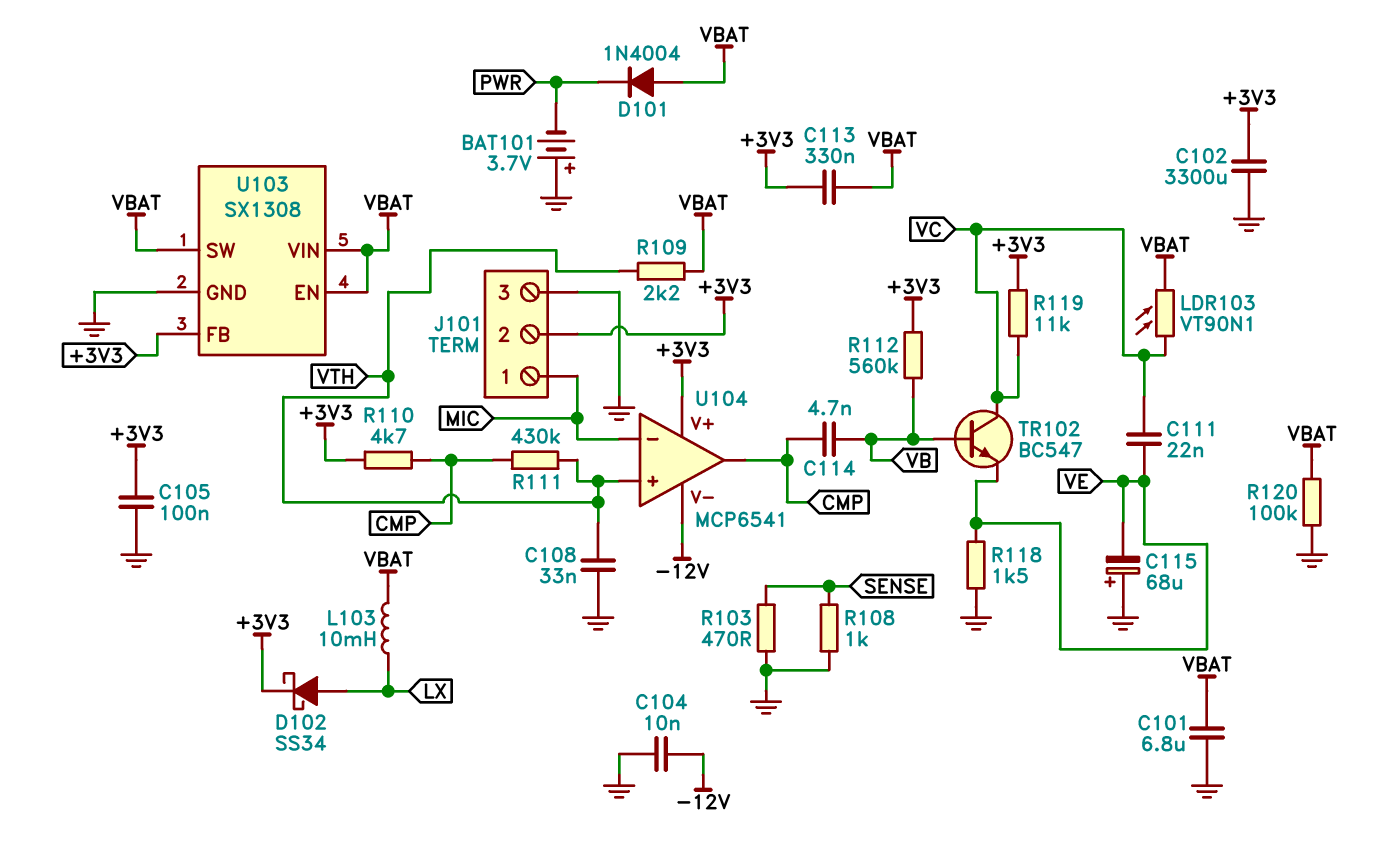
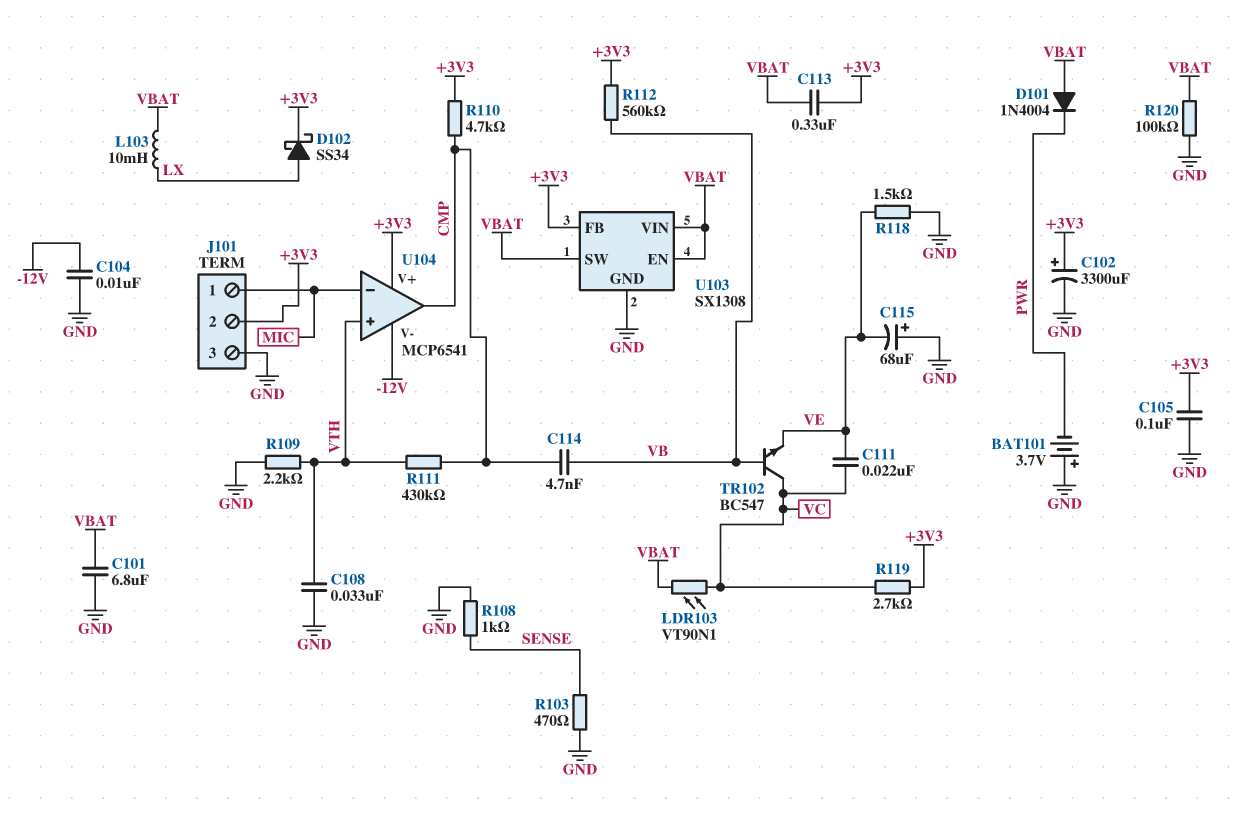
C102: 3300uF (+3V3, GND) -> 3300uF (plus +3V3, minus GND)
R109: 2.2k (VBAT, VTH) -> 2.2k (GND, VTH)
R119: 11k (+3V3, VC) -> 2.7k (+3V3, VC)

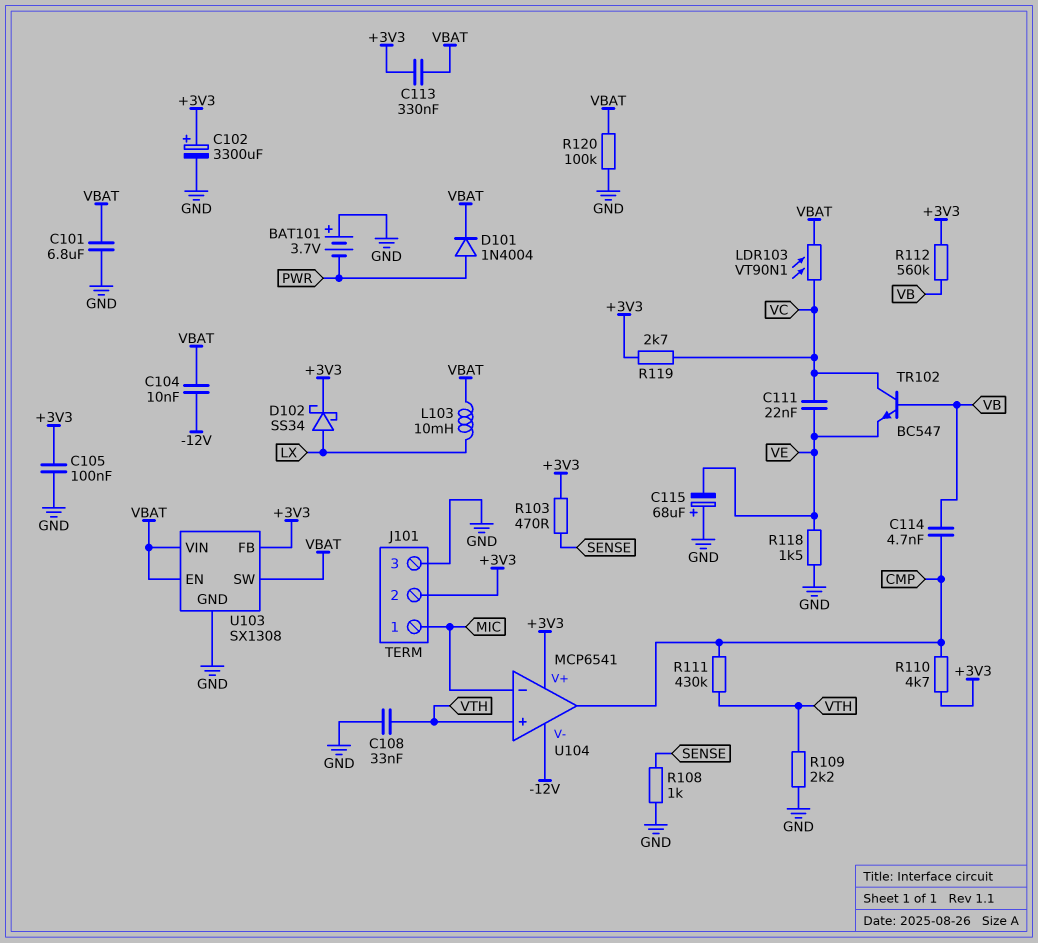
C104: 10nF (-12V, GND) -> 10nF (-12V, VBAT)
D101: diode 1N4004 (A VBAT, K PWR) -> diode 1N4004 (A PWR, K VBAT)
R103: 470 (GND, SENSE) -> 470 (+3V3, SENSE)

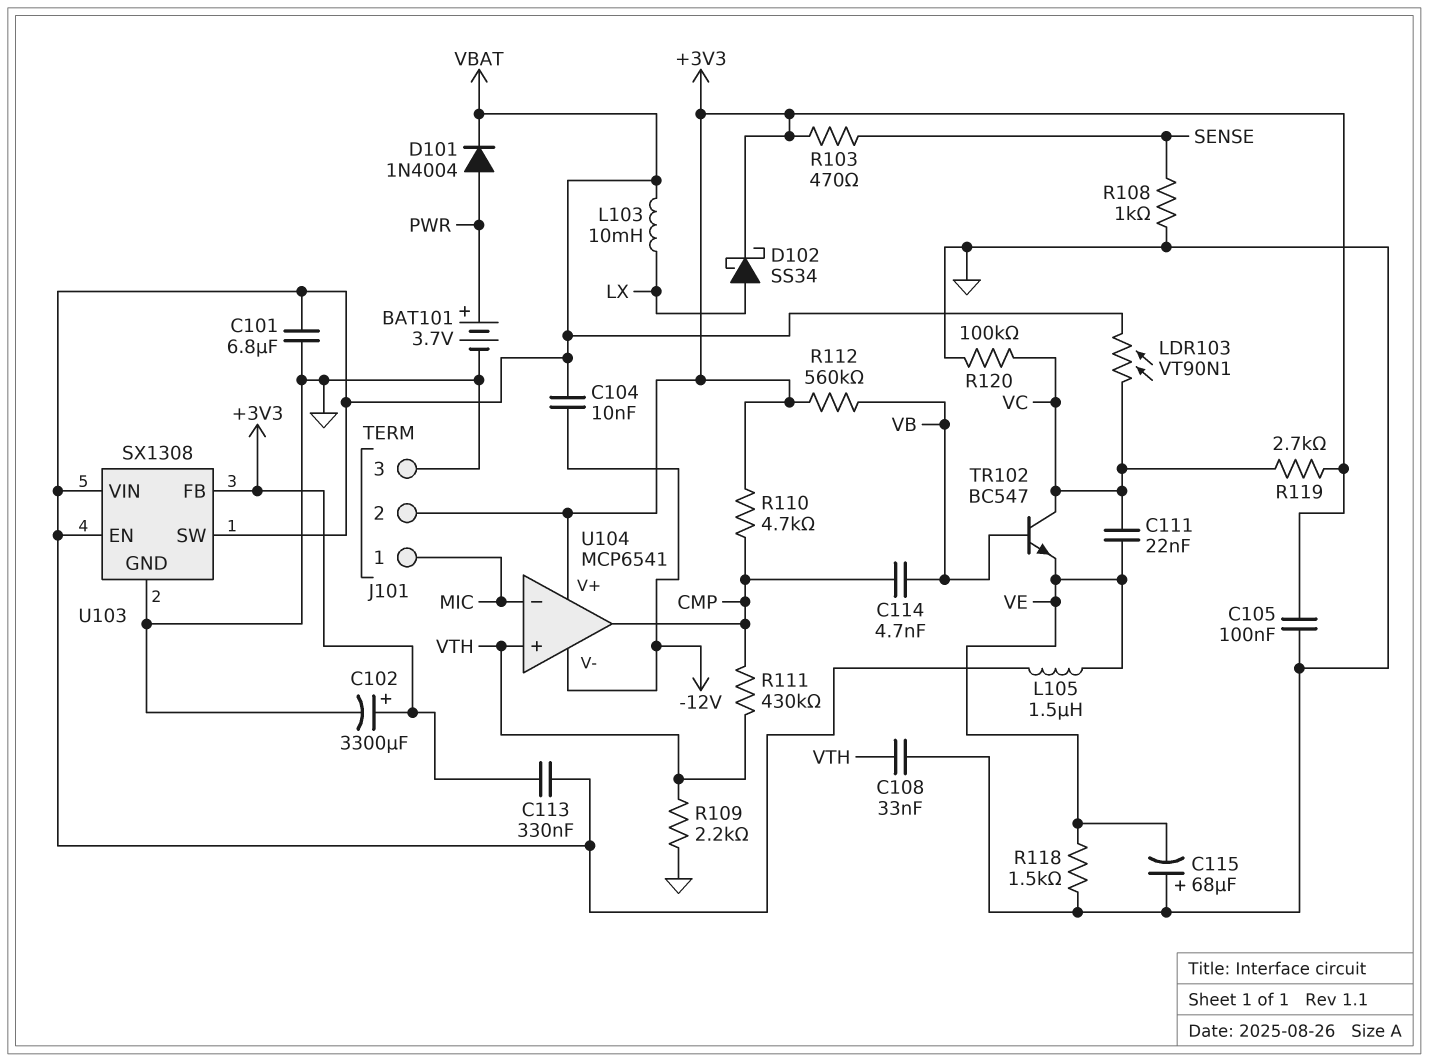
BAT101: 3.7V (plus GND, minus PWR) -> 3.7V (plus PWR, minus GND)
L105: none -> 1.5uH (VBAT, VE)
R120: 100k (GND, VBAT) -> 100k (GND, VC)

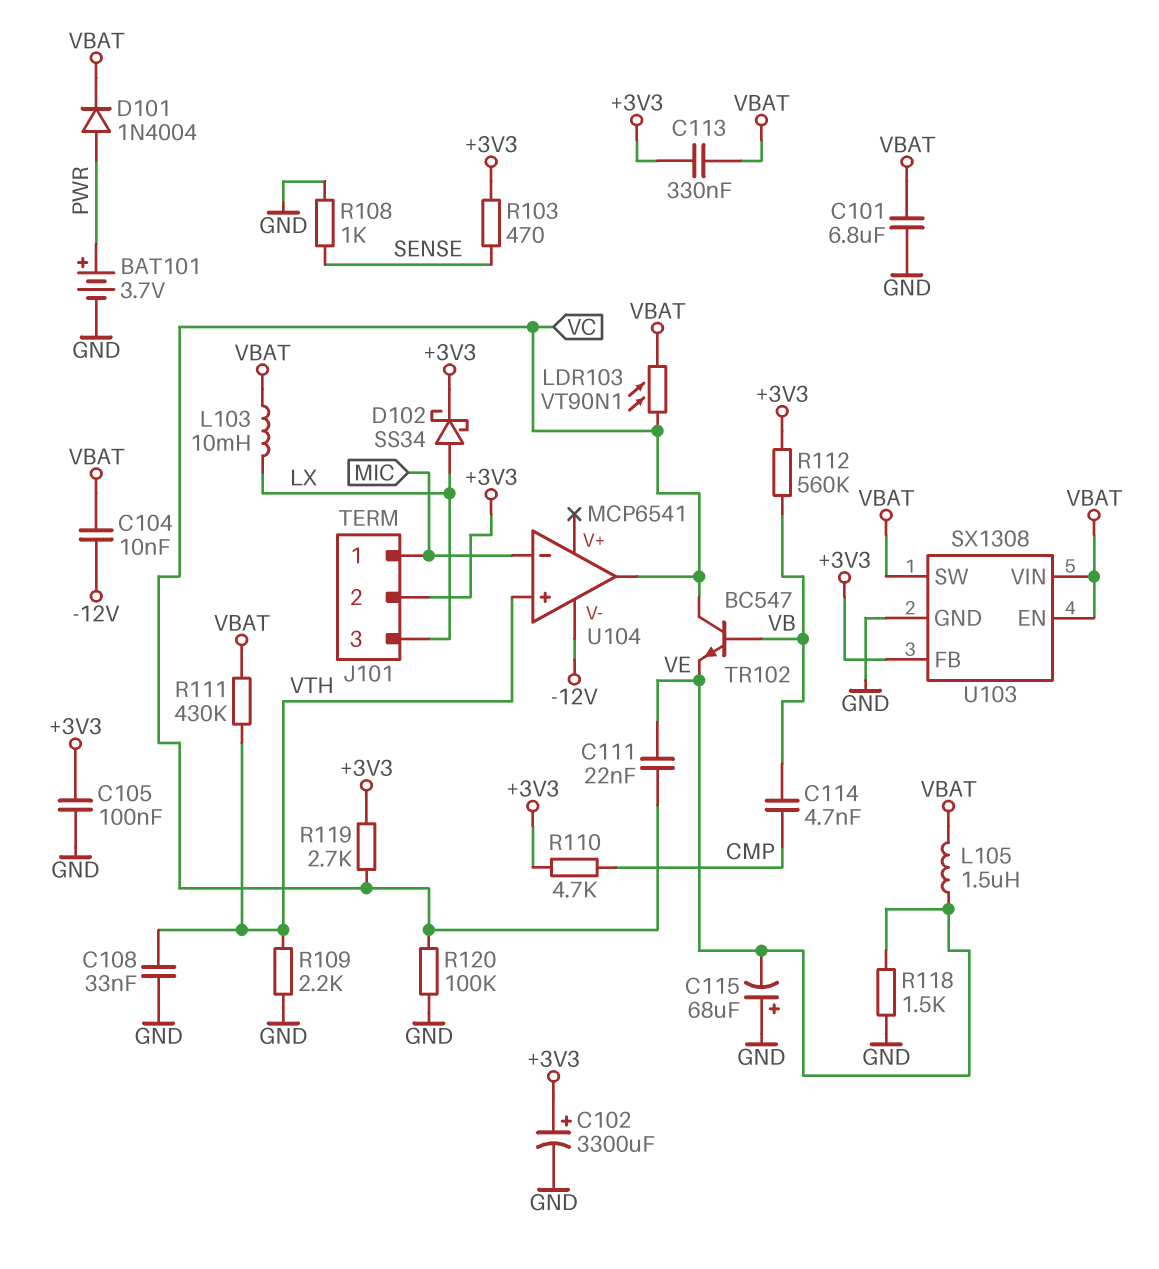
J101 pin 3: GND -> LX
R111: 430k (CMP, VTH) -> 430k (VBAT, VTH)
U104 pin V+: +3V3 -> none
U104 pin out: CMP -> VC

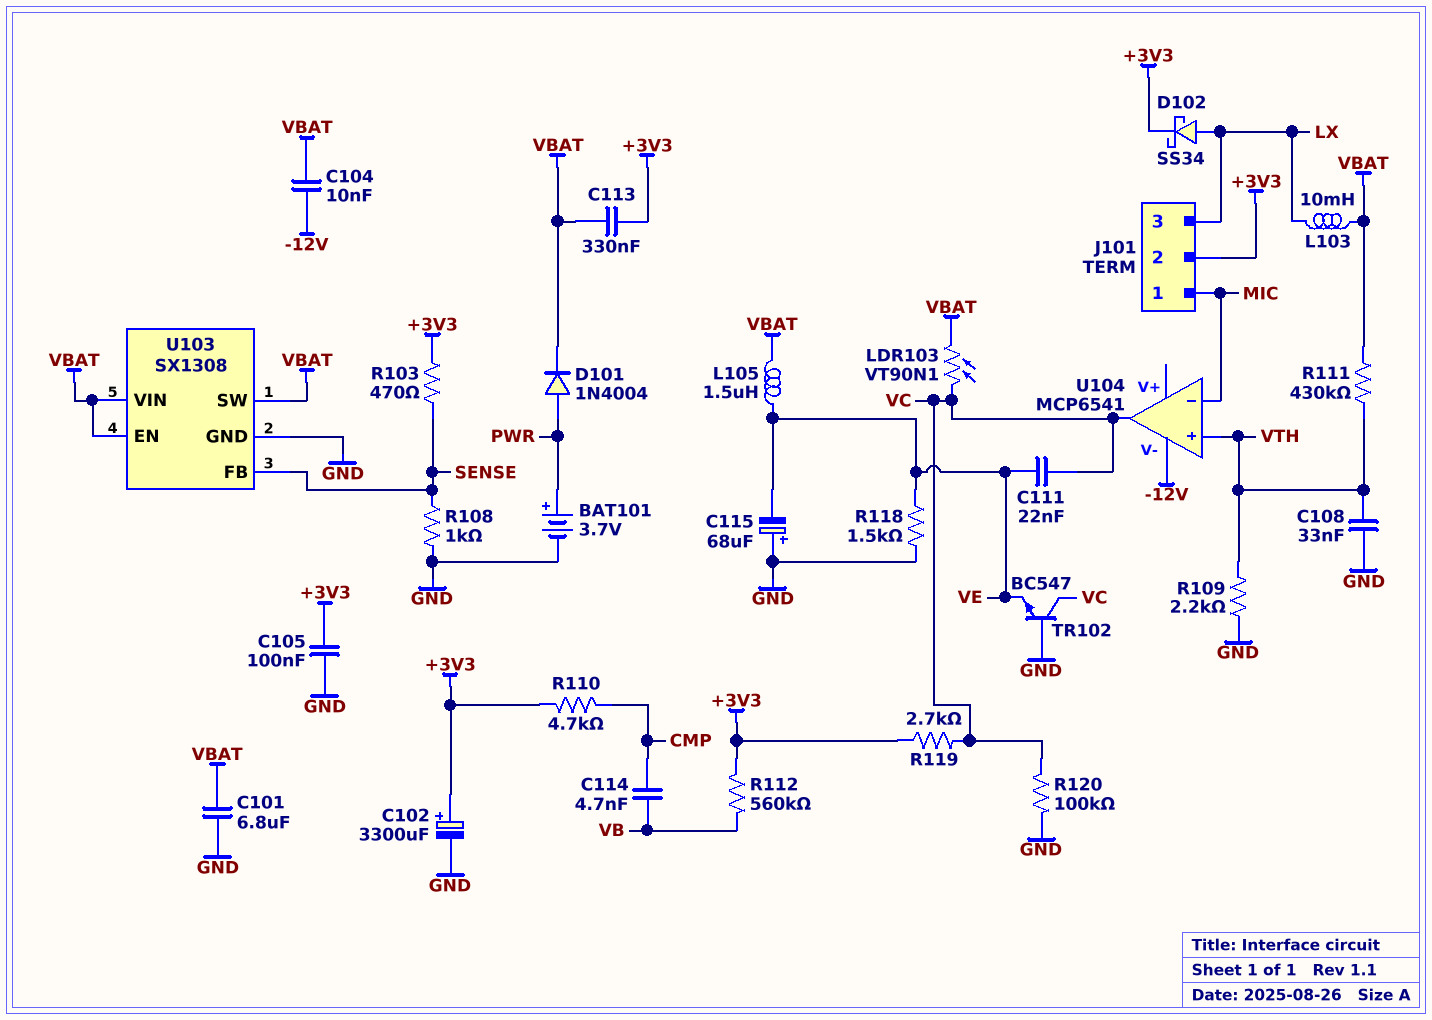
TR102: NPN BC547 (B VB, C VC, E VE) -> NPN BC547 (B GND, C VC, E VE)
U103 pin FB: +3V3 -> SENSE

